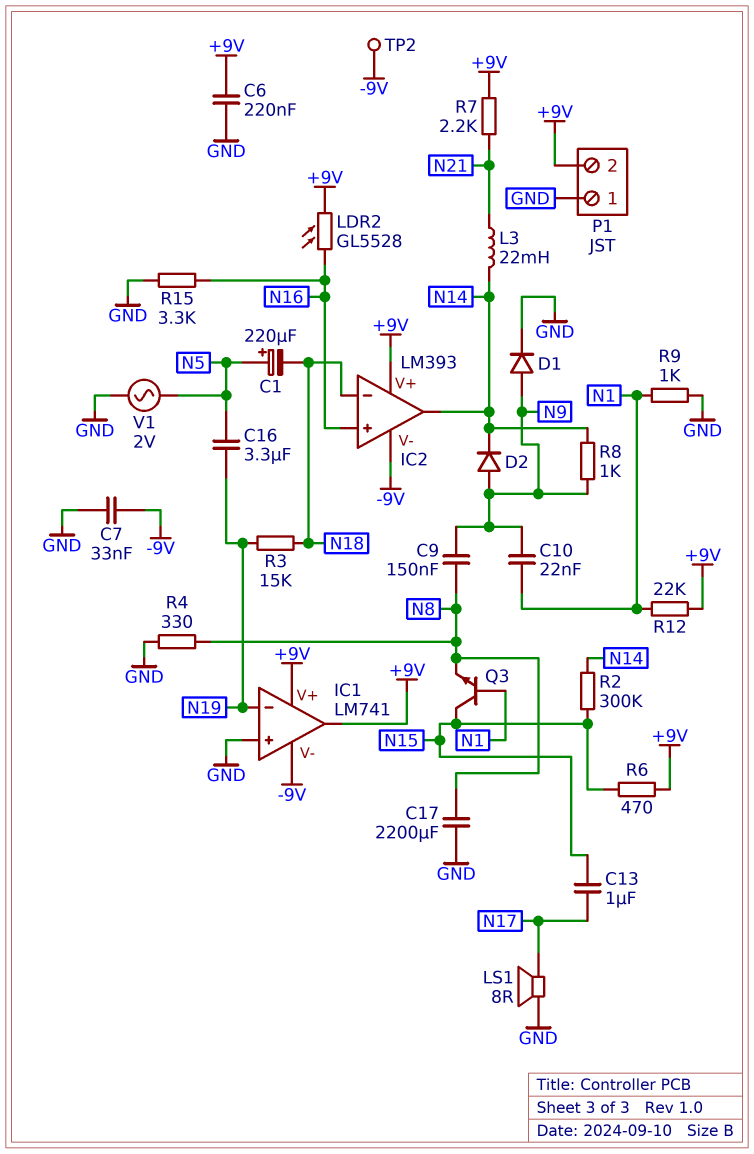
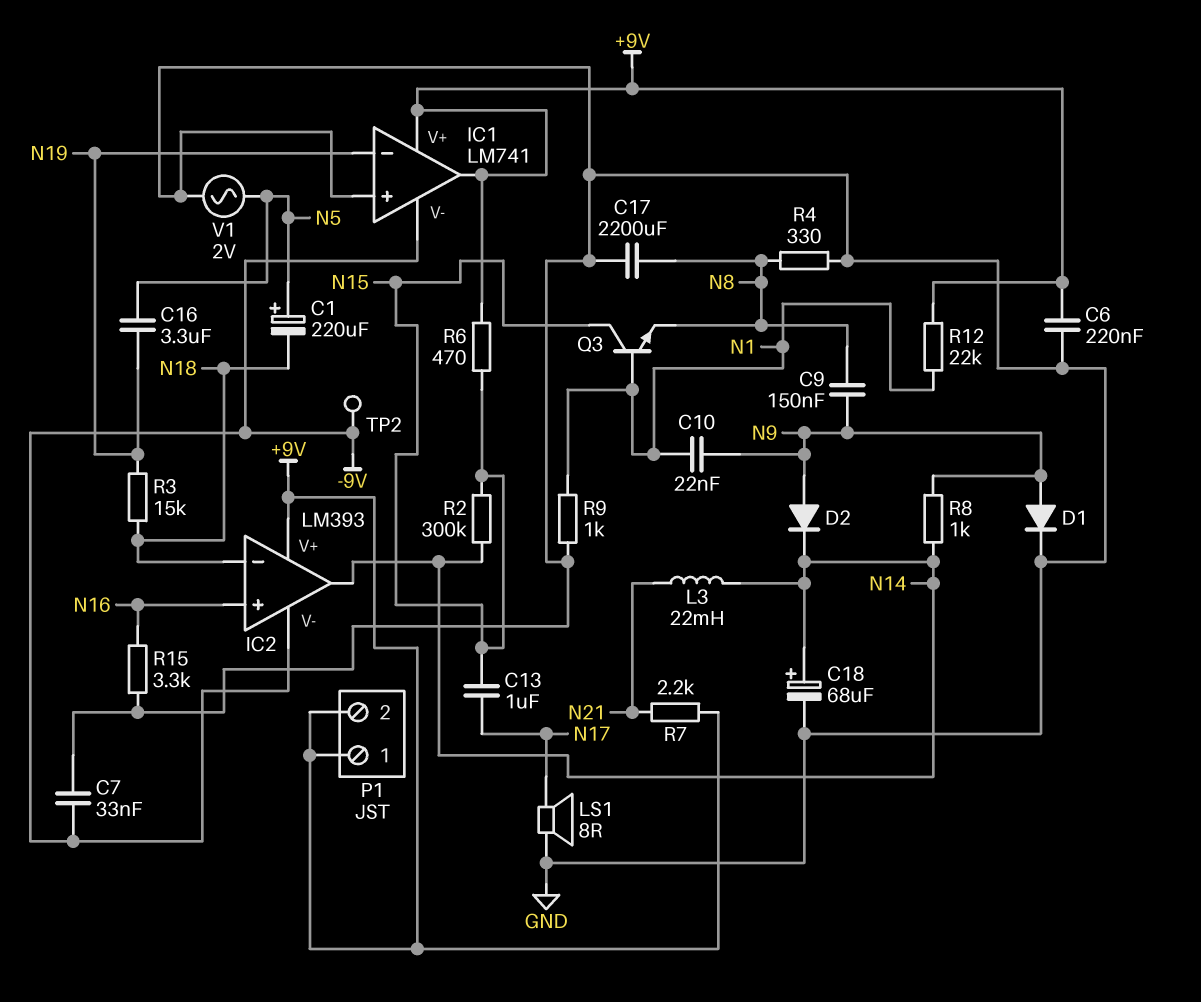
C18: none -> 68uF (plus N14, minus GND)
LDR2: GL5528 (+9V, N16) -> none
P1 pin 1: GND -> +9V

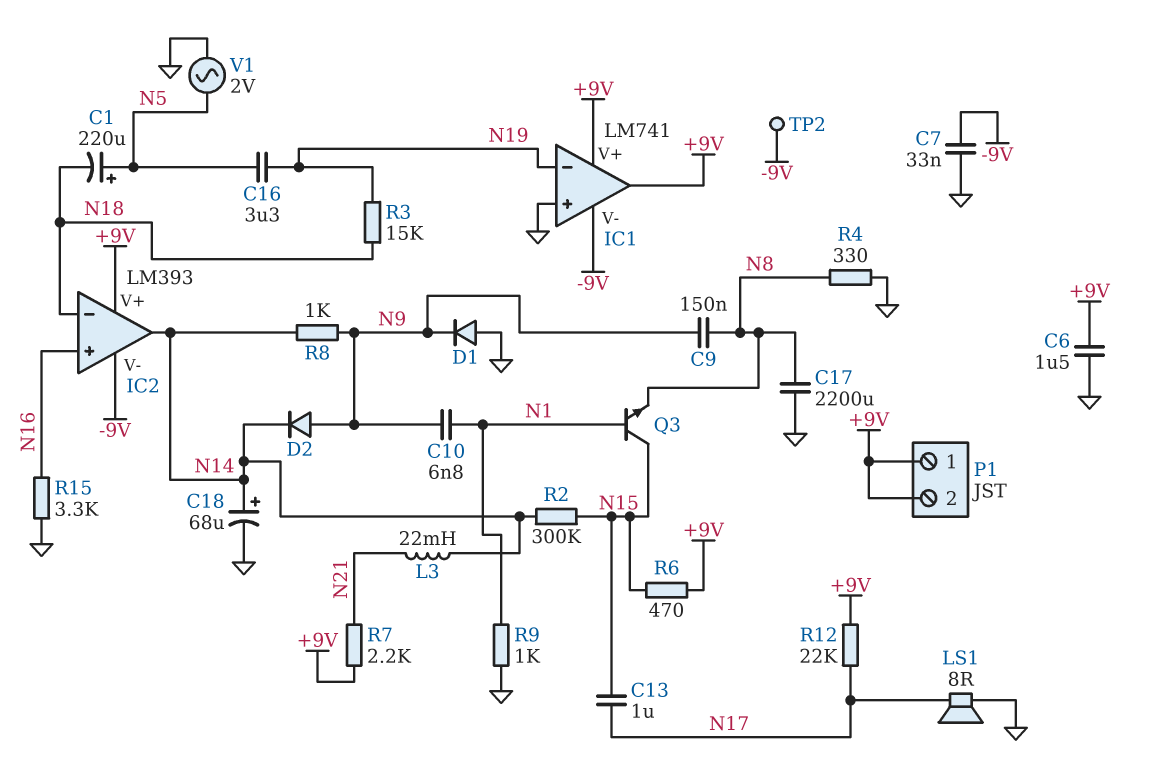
C6: 220nF (+9V, GND) -> 1.5uF (+9V, GND)
C10: 22nF (N1, N9) -> 6.8nF (N1, N9)
D1: diode (A N9, K GND) -> diode (A GND, K N9)
R12: 22k (+9V, N1) -> 22k (+9V, N17)

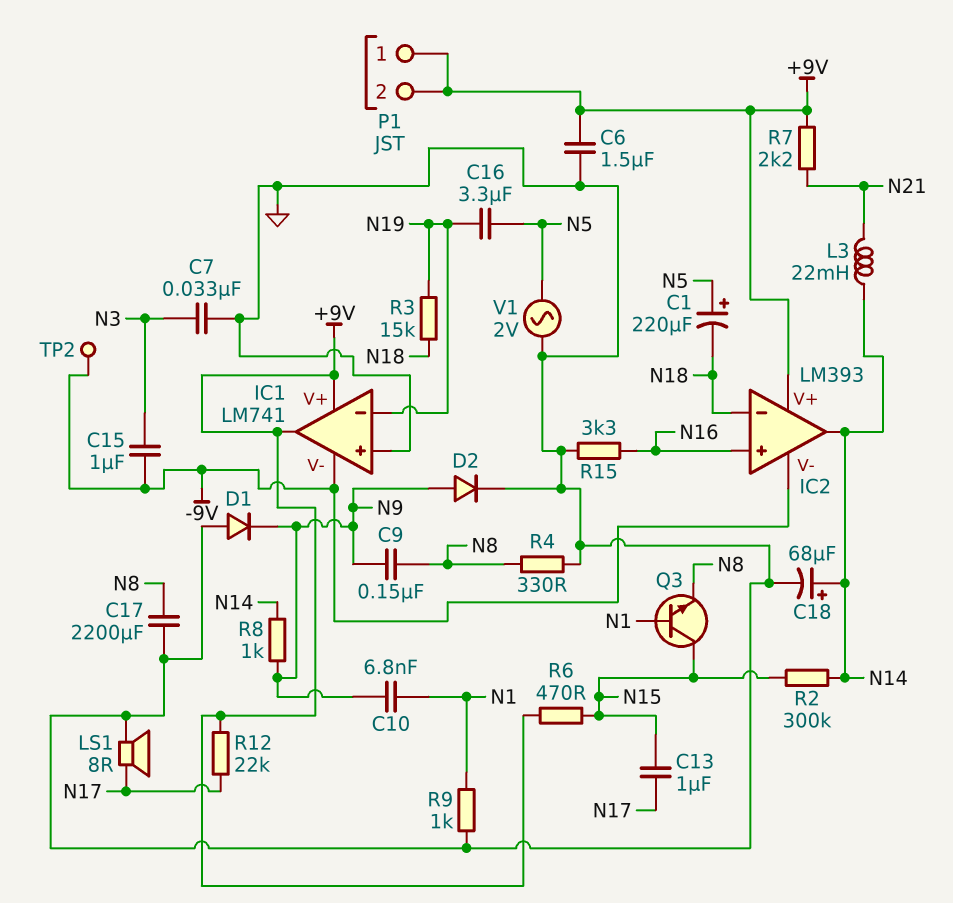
C7: 33nF (-9V, GND) -> 33nF (GND, N3)
C15: none -> 1uF (-9V, N3)
D2: diode (A N9, K N14) -> diode (A N9, K GND)

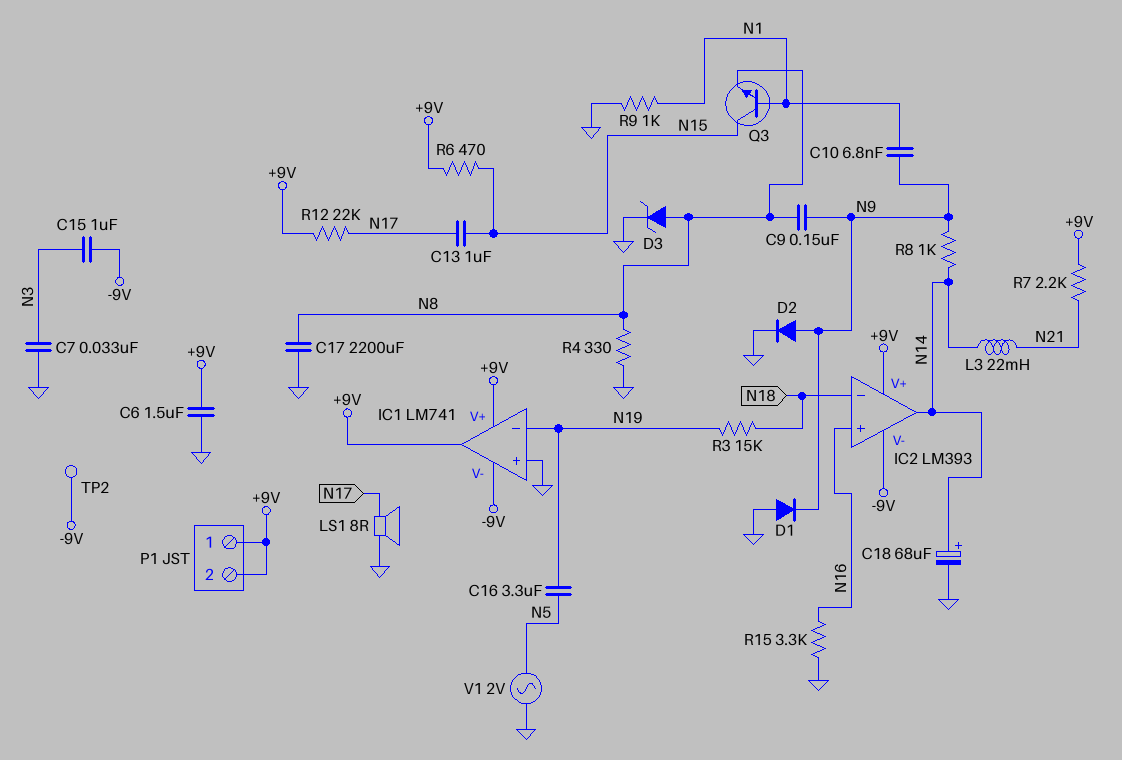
C1: 220uF (plus N5, minus N18) -> none
D3: none -> zener (A N8, K GND)
R2: 300k (N14, N15) -> none

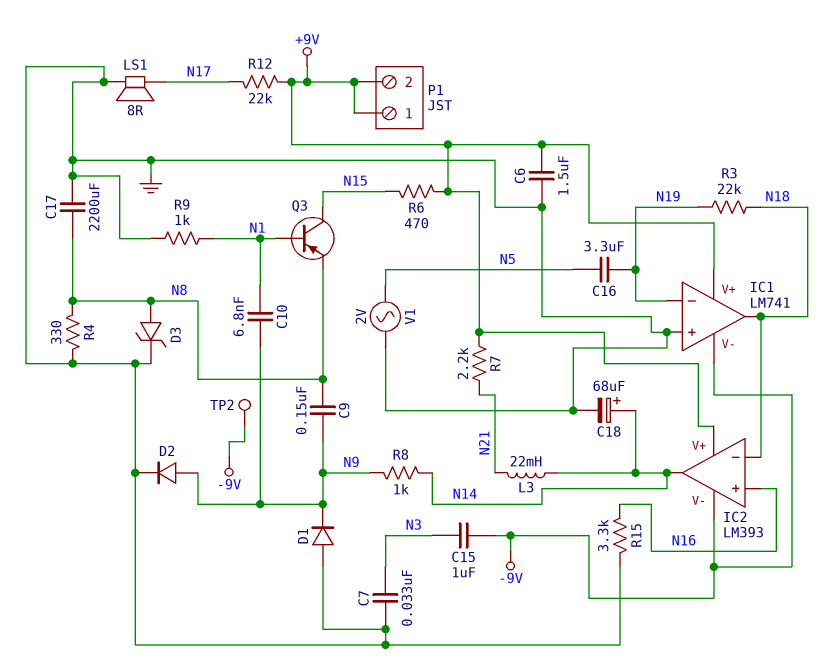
C13: 1uF (N15, N17) -> none
IC1 pin out: +9V -> N18
Q3: NPN (B N1, C N15, E N8) -> PNP (B N1, C N15, E N8)
R3: 15k (N18, N19) -> 22k (N18, N19)

